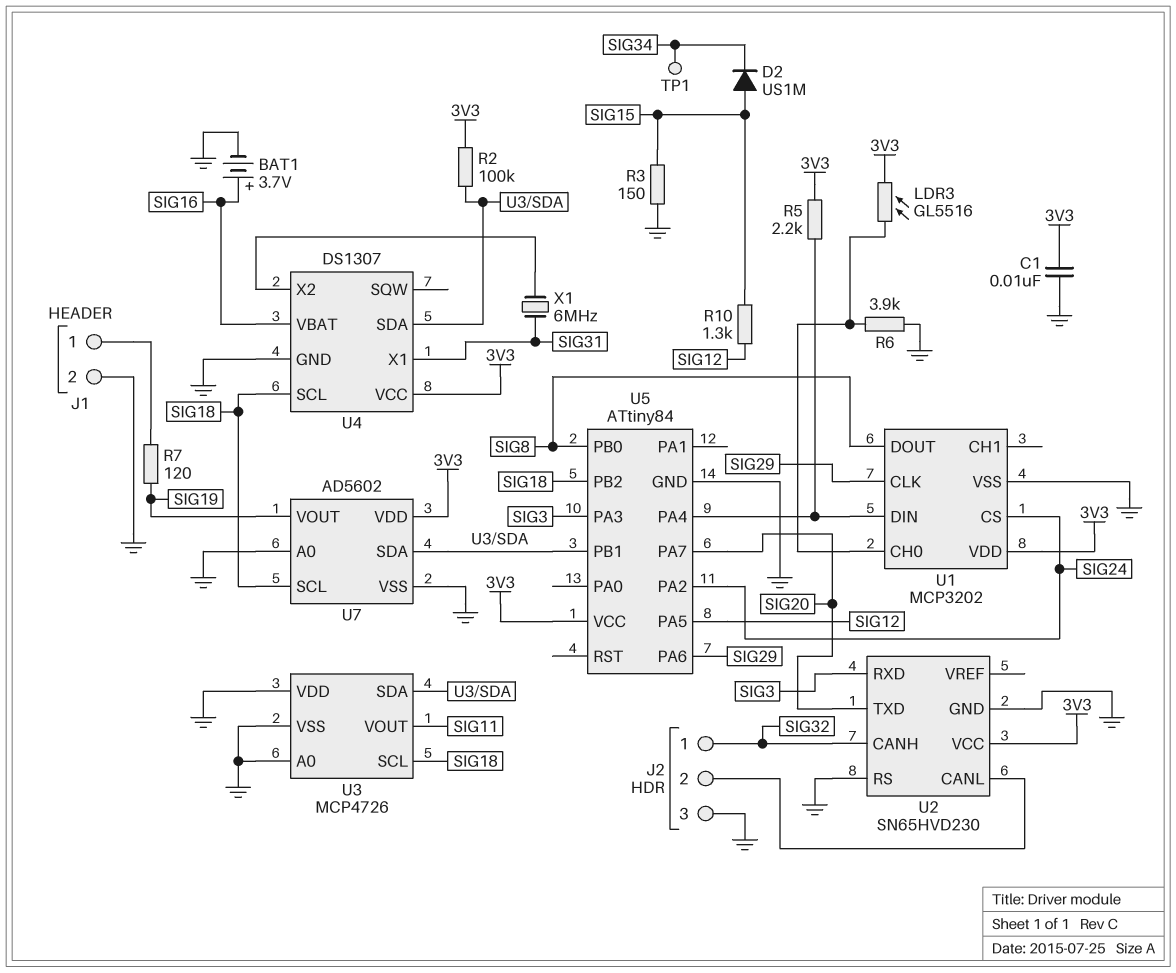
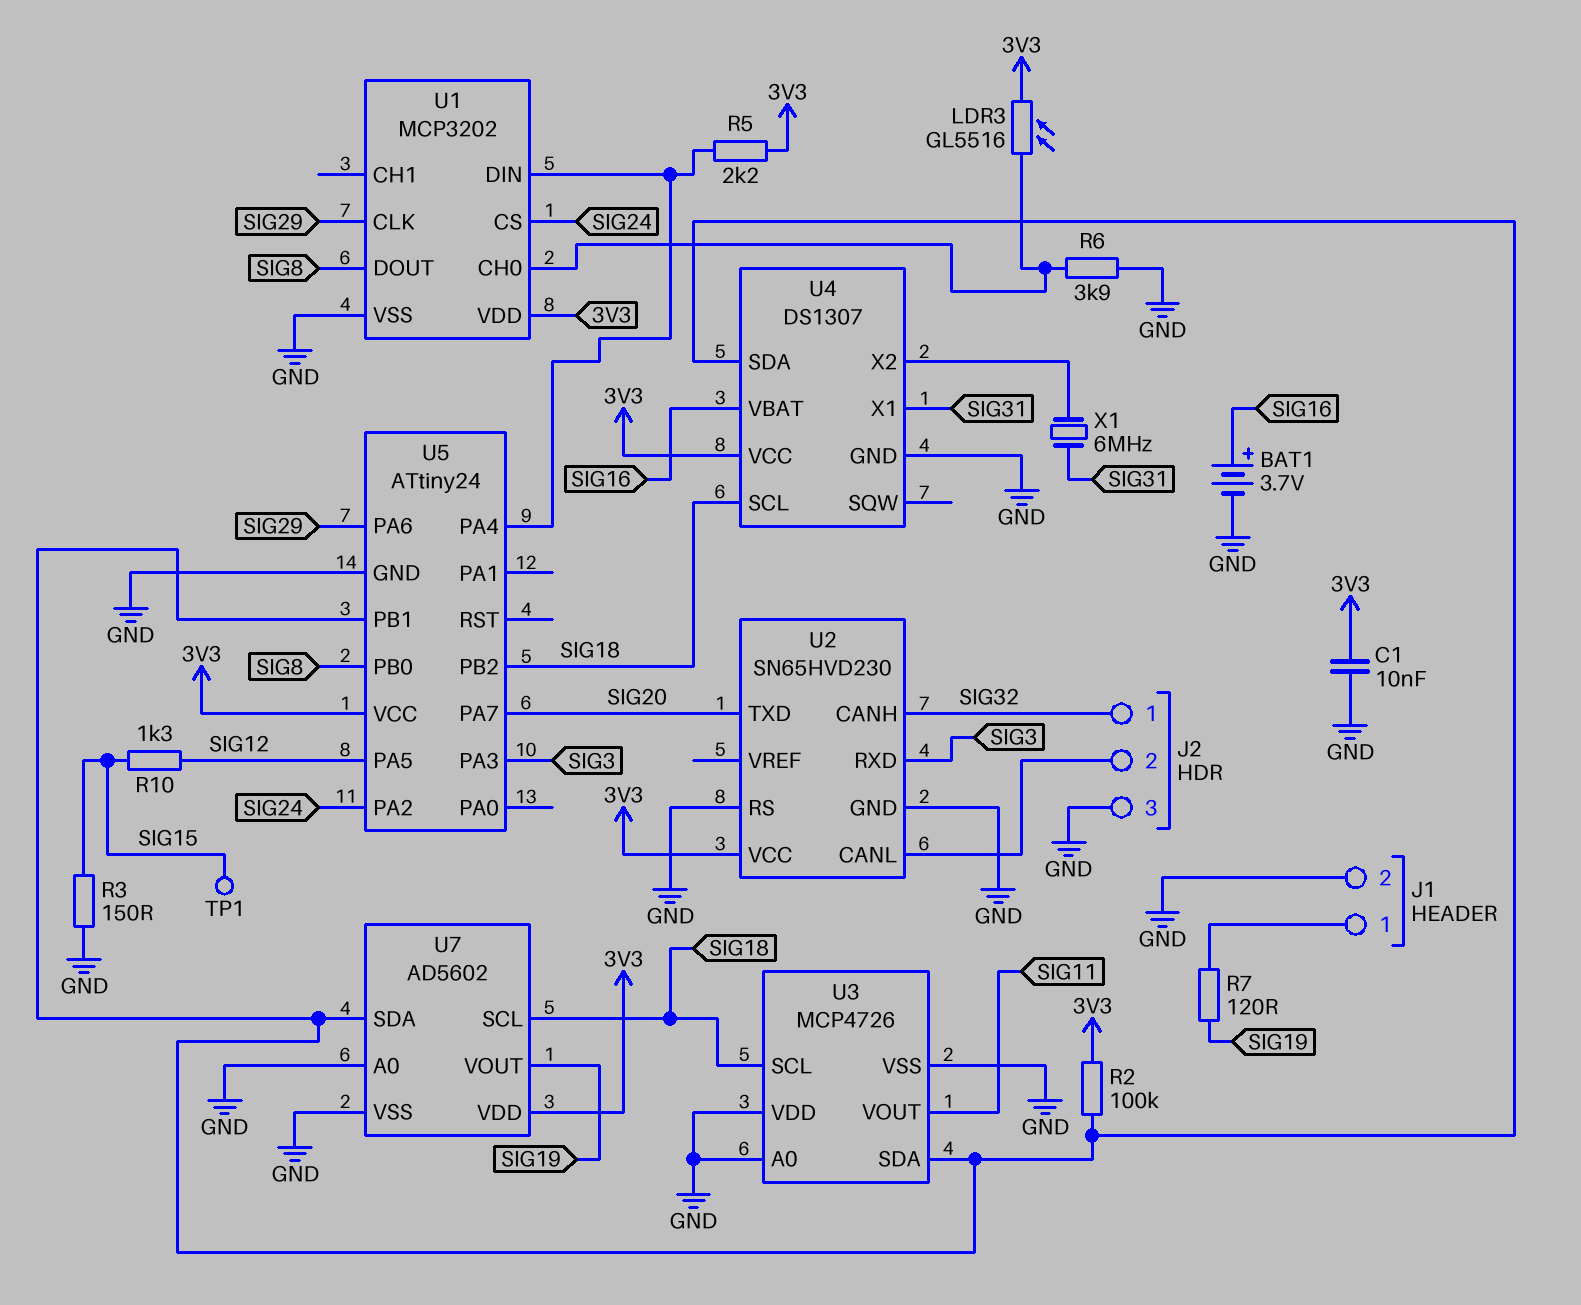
D2: diode US1M (A SIG15, K SIG34) -> none
TP1: test point (SIG34) -> test point (SIG15)
U5: ATtiny84 -> ATtiny24

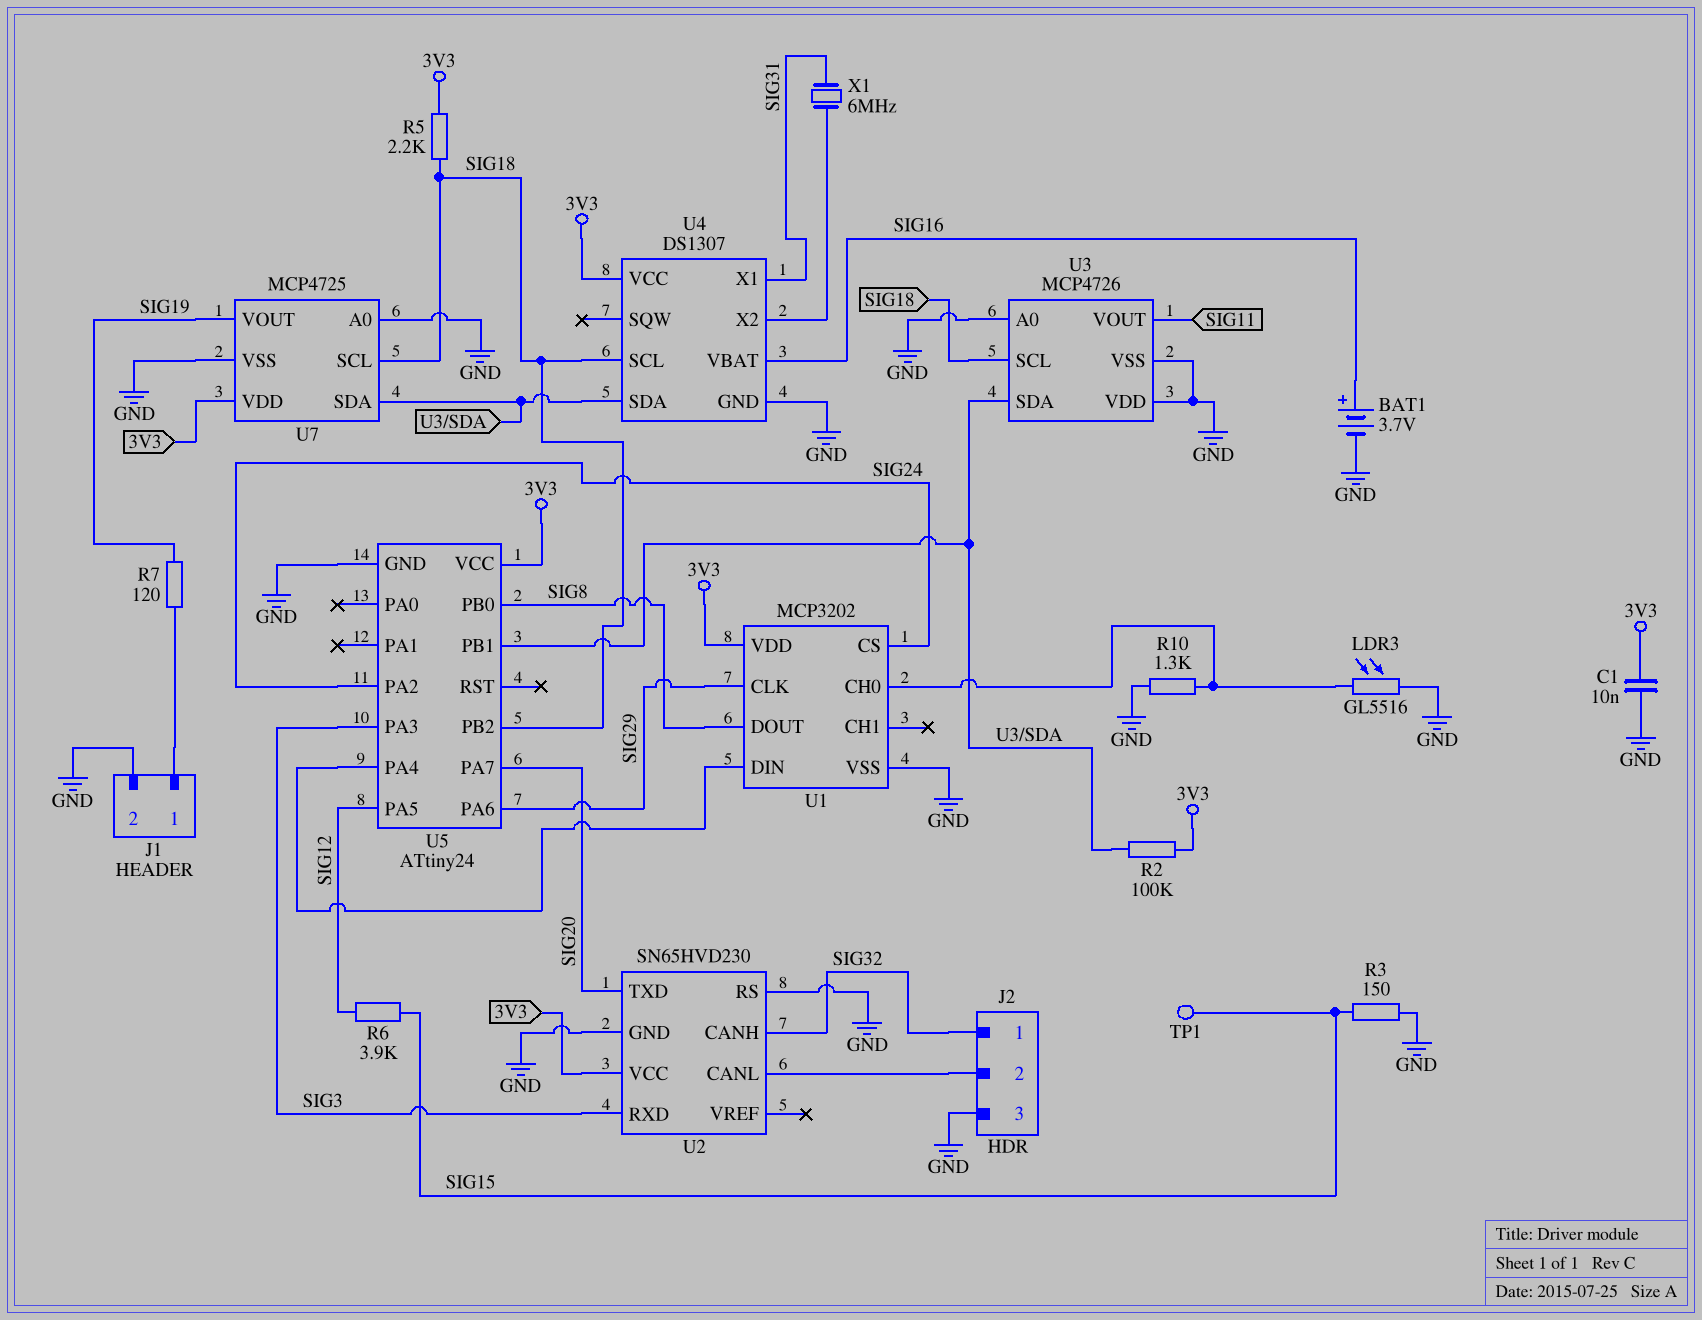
LDR3: GL5516 (3V3, U1/CH0) -> GL5516 (GND, U1/CH0)
R5: 2.2k (3V3, U1/DIN) -> 2.2k (3V3, SIG18)
R6: 3.9k (GND, U1/CH0) -> 3.9k (SIG12, SIG15)
R10: 1.3k (SIG12, SIG15) -> 1.3k (GND, U1/CH0)
U7: AD5602 -> MCP4725

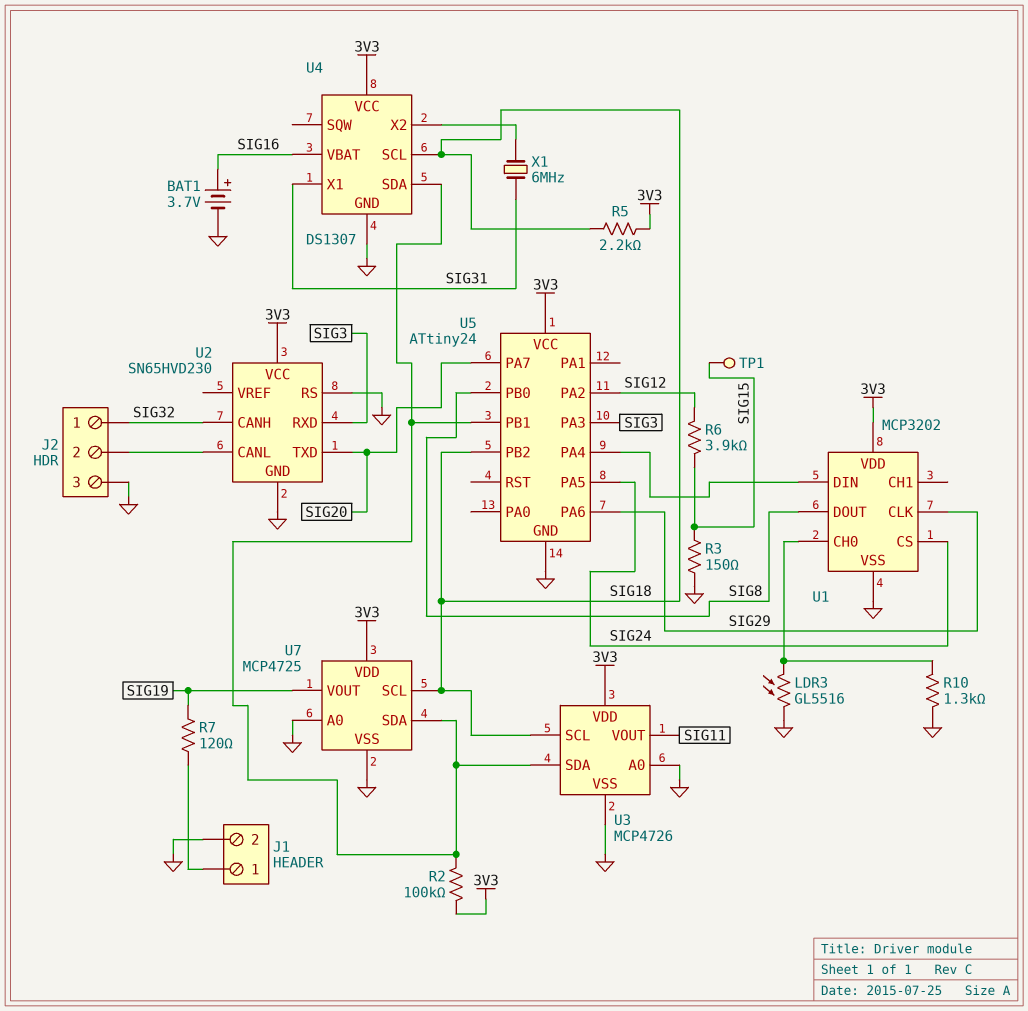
C1: 10nF (3V3, GND) -> none
U3 pin VDD: GND -> 3V3
U5 pin PA2: SIG24 -> SIG12
U5 pin PA5: SIG12 -> SIG24

